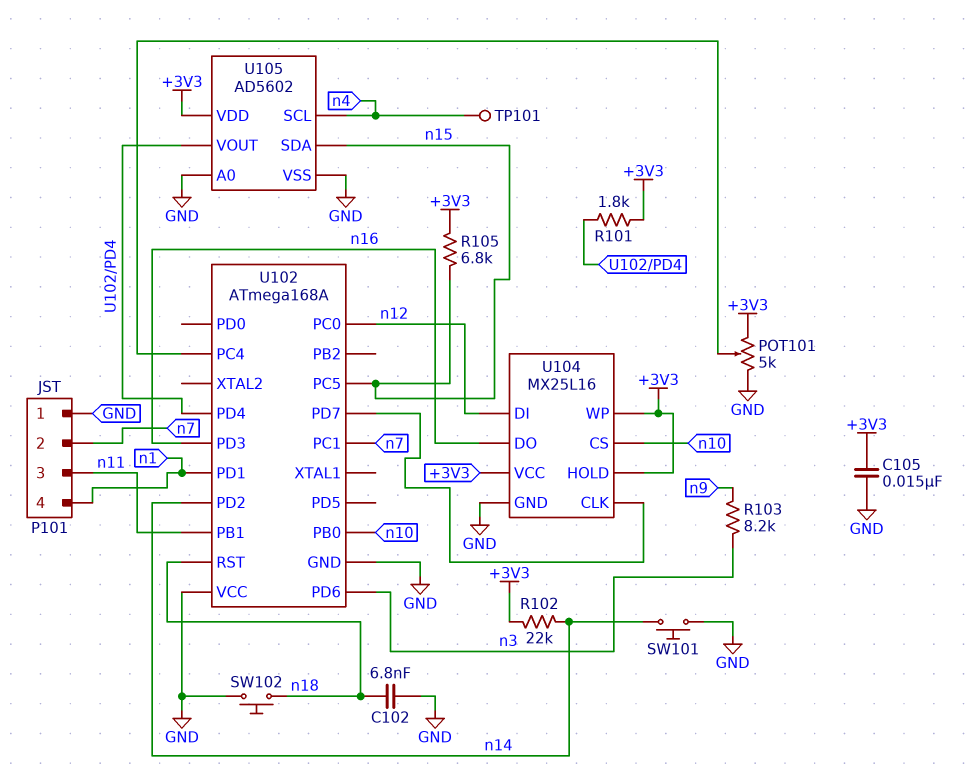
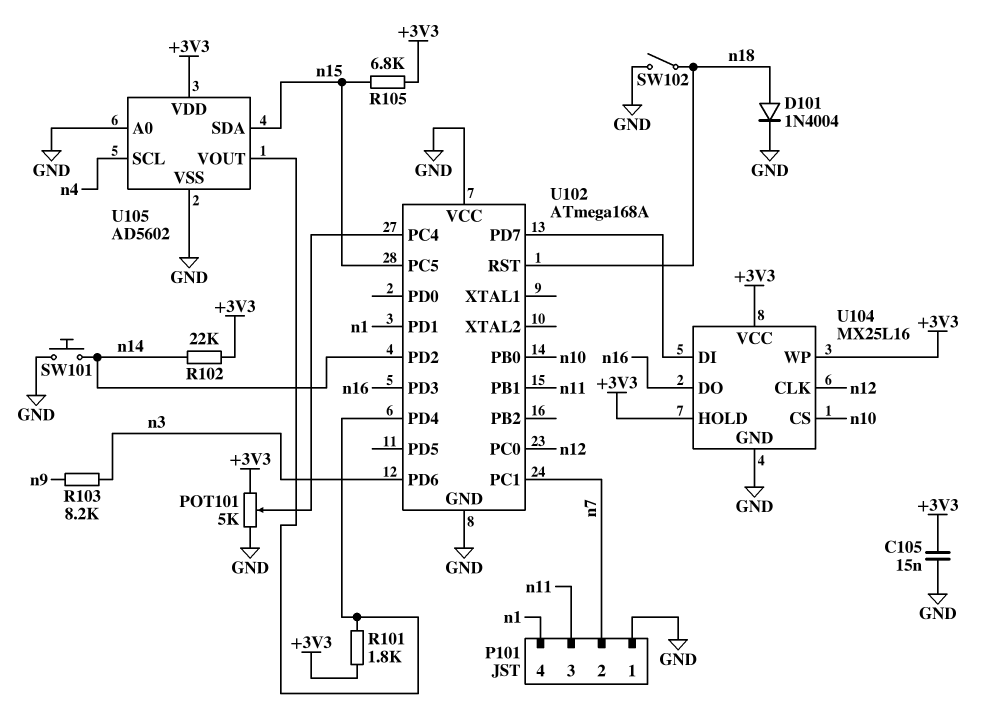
C102: 6.8nF (GND, n18) -> none
D101: none -> diode 1N4004 (A n18, K GND)
SW102: button (GND, n18) -> switch (GND, n18)
TP101: test point (n4) -> none
U104 pin CLK: U102/PD7 -> n12
U104 pin DI: n12 -> U102/PD7

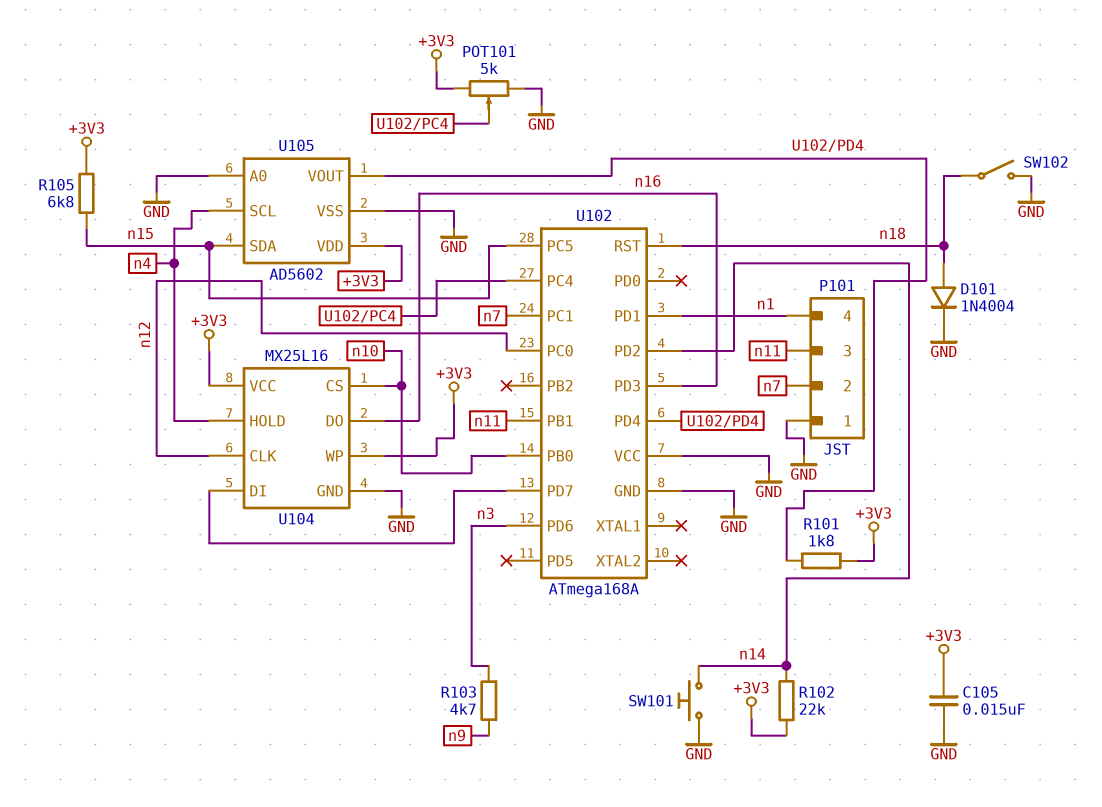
R103: 8.2k (n3, n9) -> 4.7k (n3, n9)
U104 pin HOLD: +3V3 -> n4

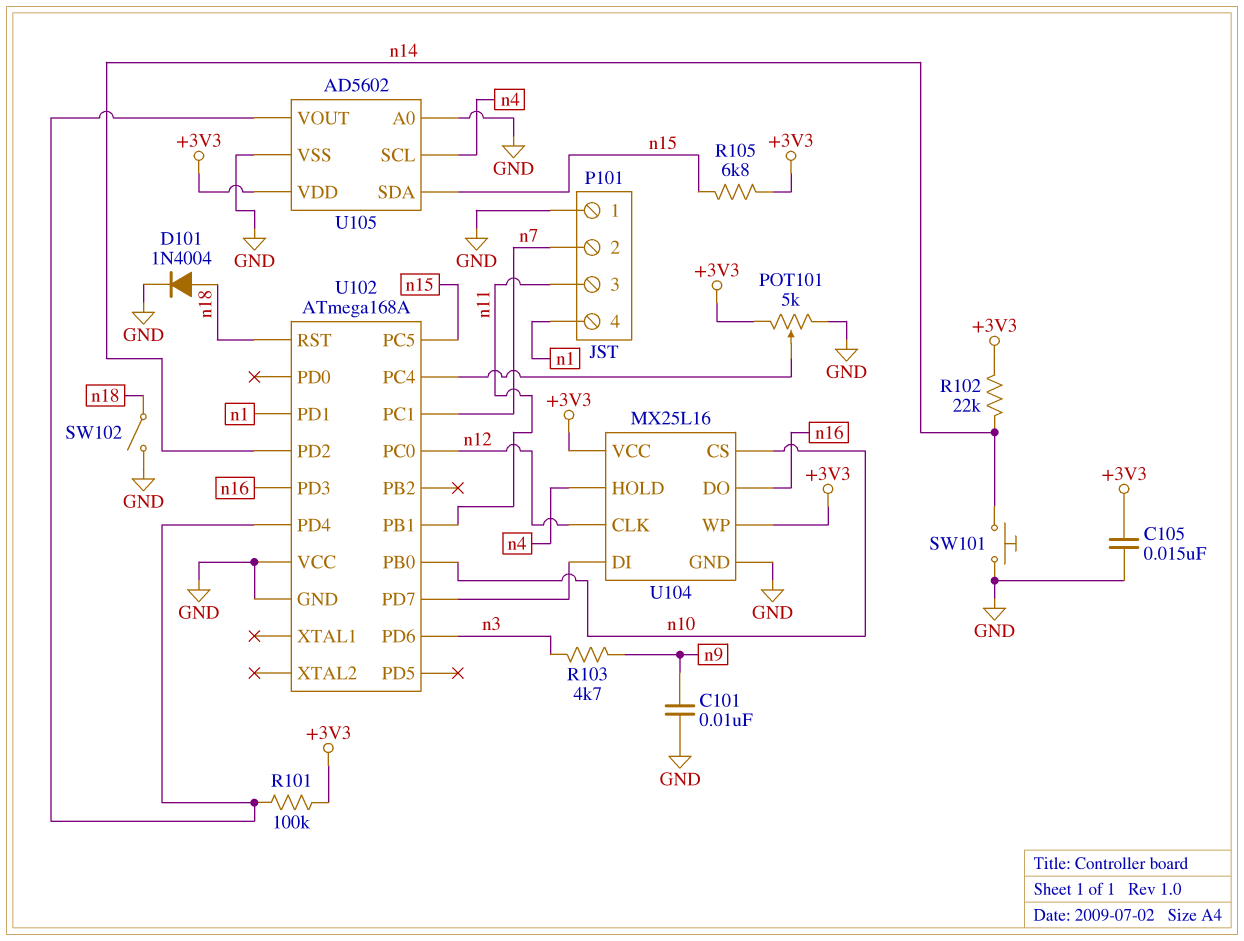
C101: none -> 10nF (GND, n9)
R101: 1.8k (+3V3, U102/PD4) -> 100k (+3V3, U102/PD4)

